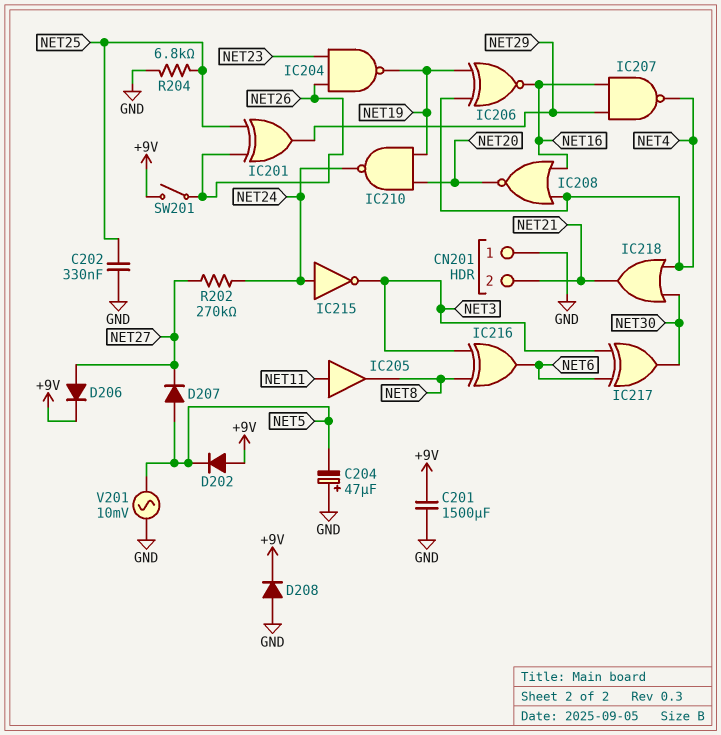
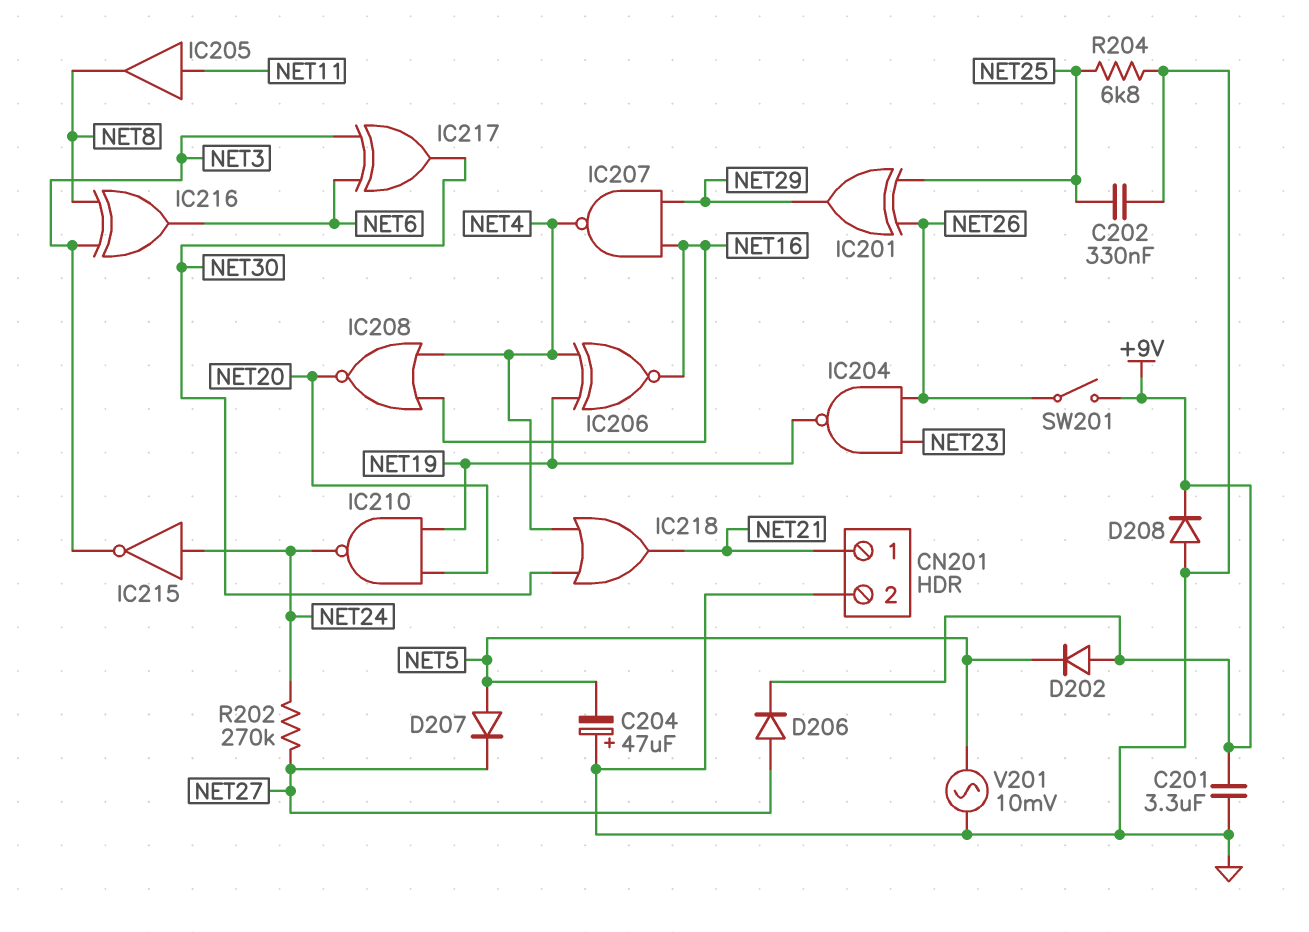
C201: 1500uF (+9V, GND) -> 3.3uF (+9V, GND)
CN201 pin 1: GND -> NET21
CN201 pin 2: NET21 -> GND

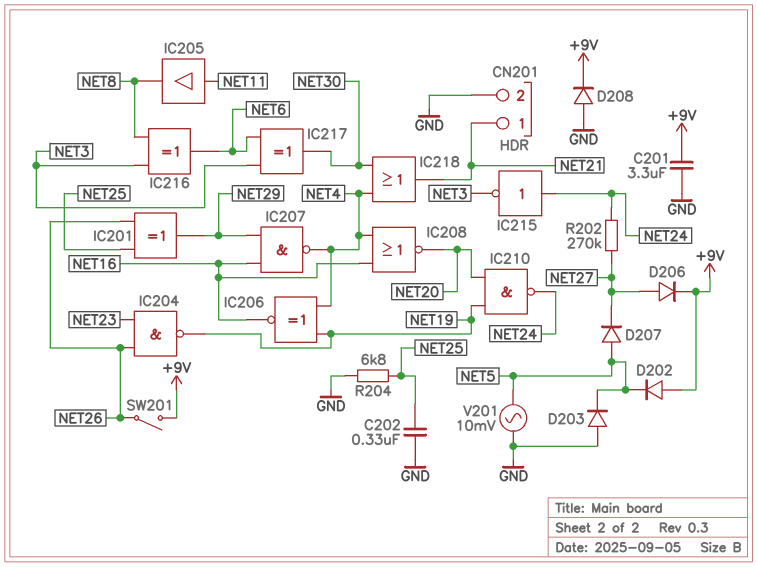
C204: 47uF (plus GND, minus NET5) -> none
D203: none -> diode (A GND, K NET5)

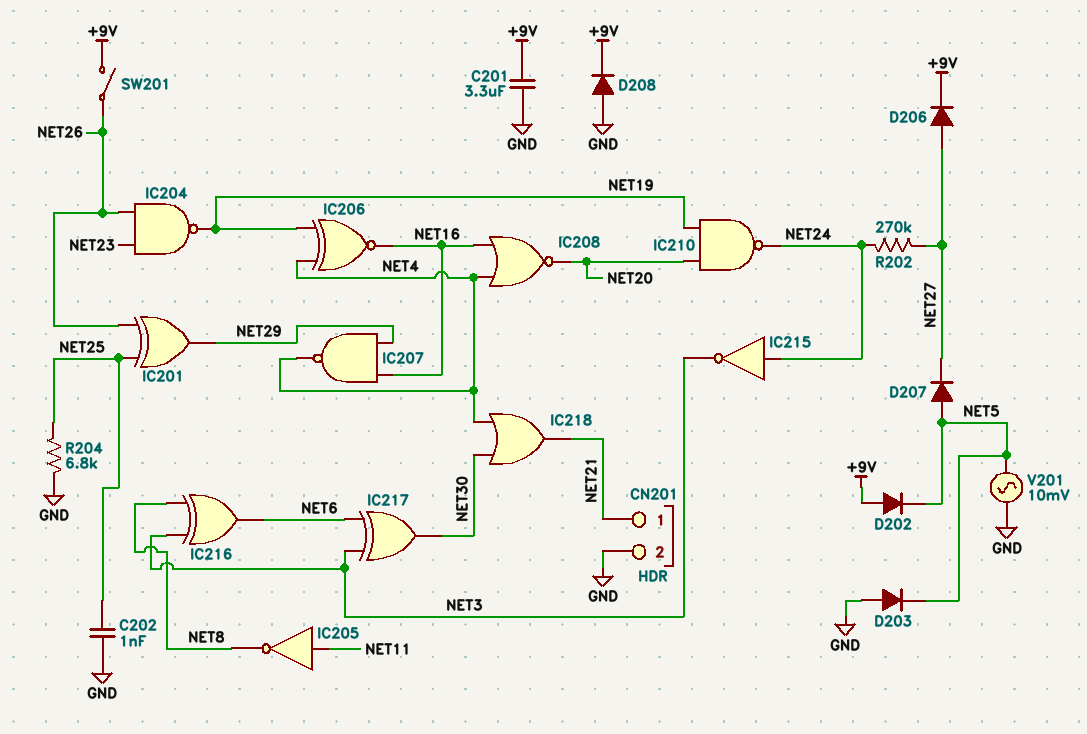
C202: 330nF (GND, NET25) -> 1nF (GND, NET25)
IC205: buffer (in NET11, out NET8) -> NOT (in NET11, out NET8)

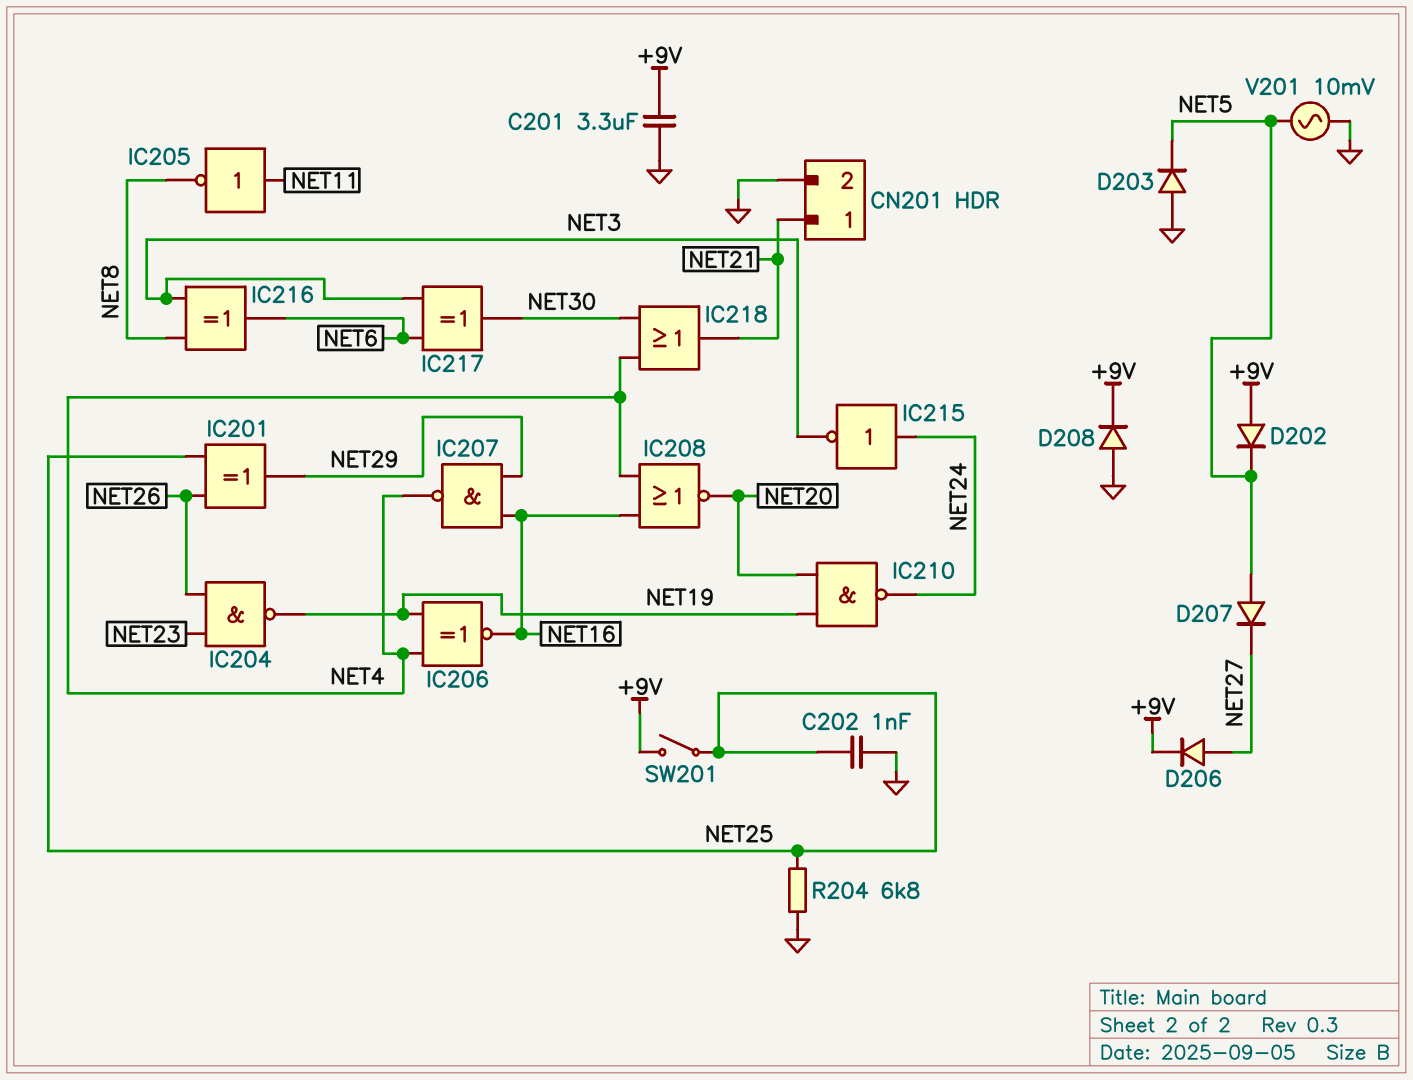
R202: 270k (NET24, NET27) -> none
SW201: switch (+9V, NET26) -> switch (+9V, NET25)

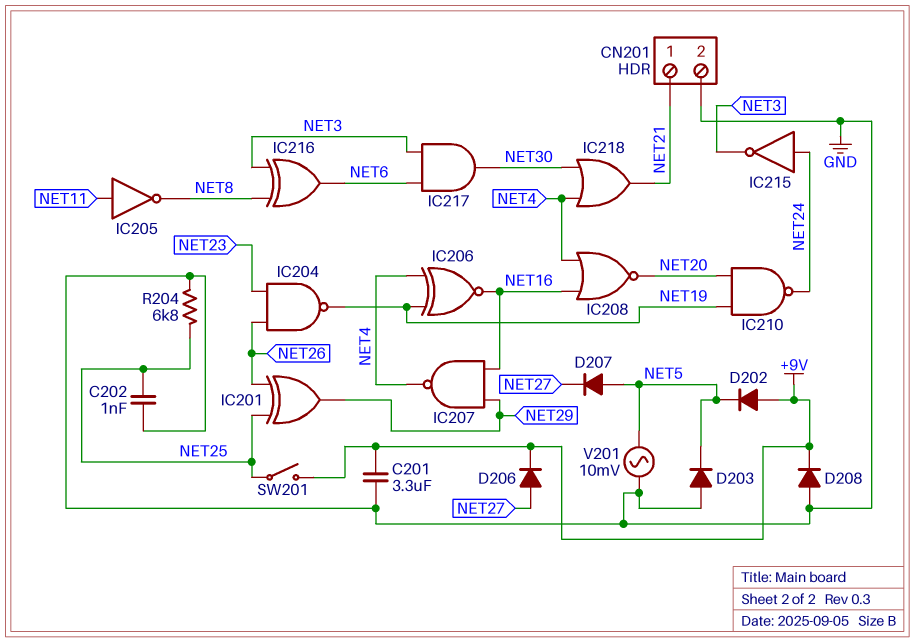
IC217: XOR (in NET3, in NET6, out NET30) -> AND (in NET3, in NET6, out NET30)

